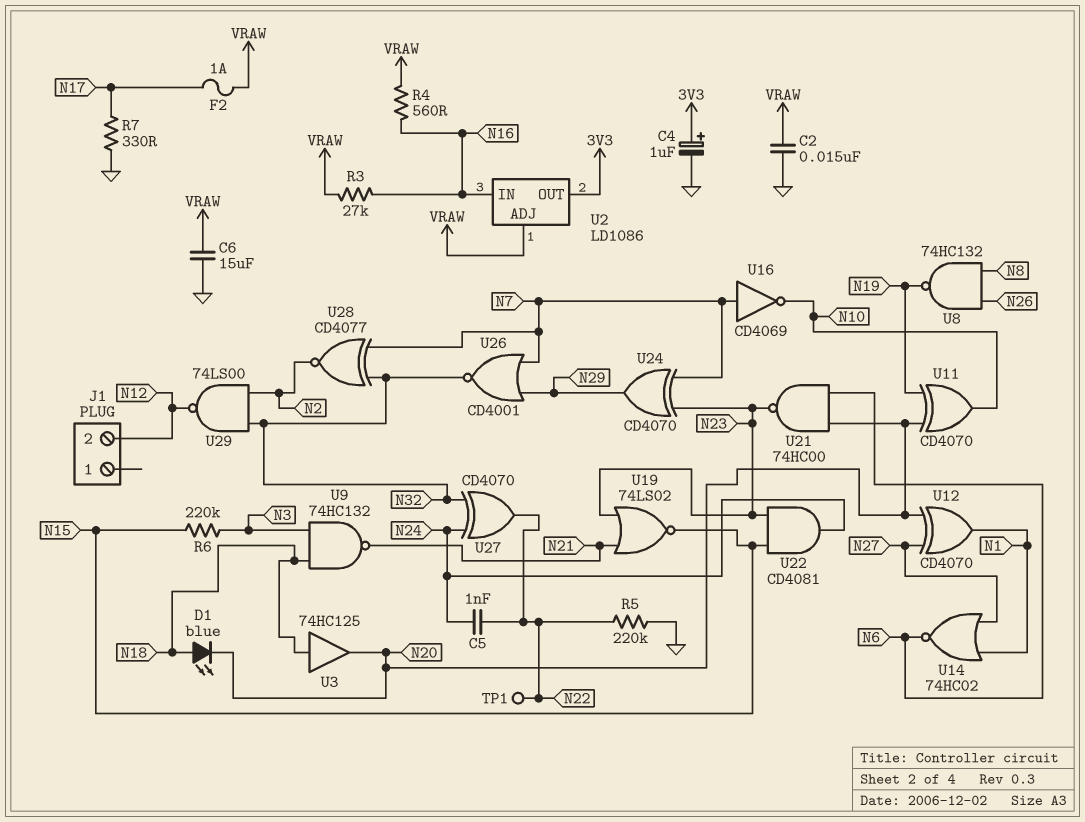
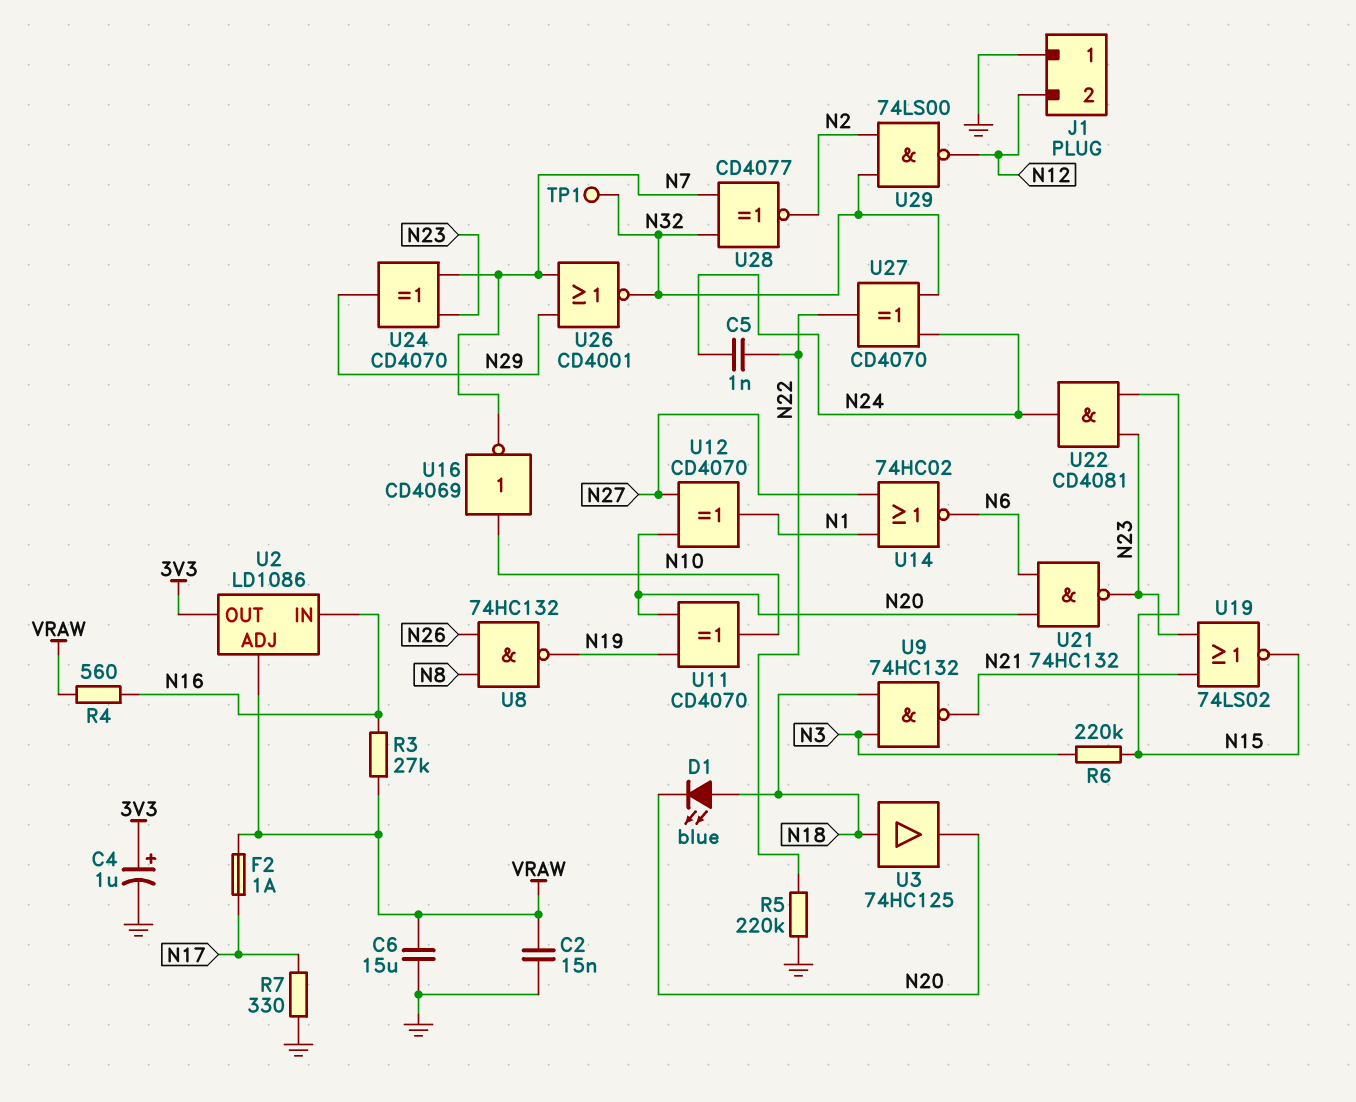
J1 pin 1: none -> GND
TP1: test point (N22) -> test point (N32)
U16: NOT CD4069 (in N7, out N10) -> NOT CD4069 (in N10, out N7)
U21: NAND 74HC00 (in N6, in N20, out N23) -> NAND 74HC132 (in N6, in N20, out N23)

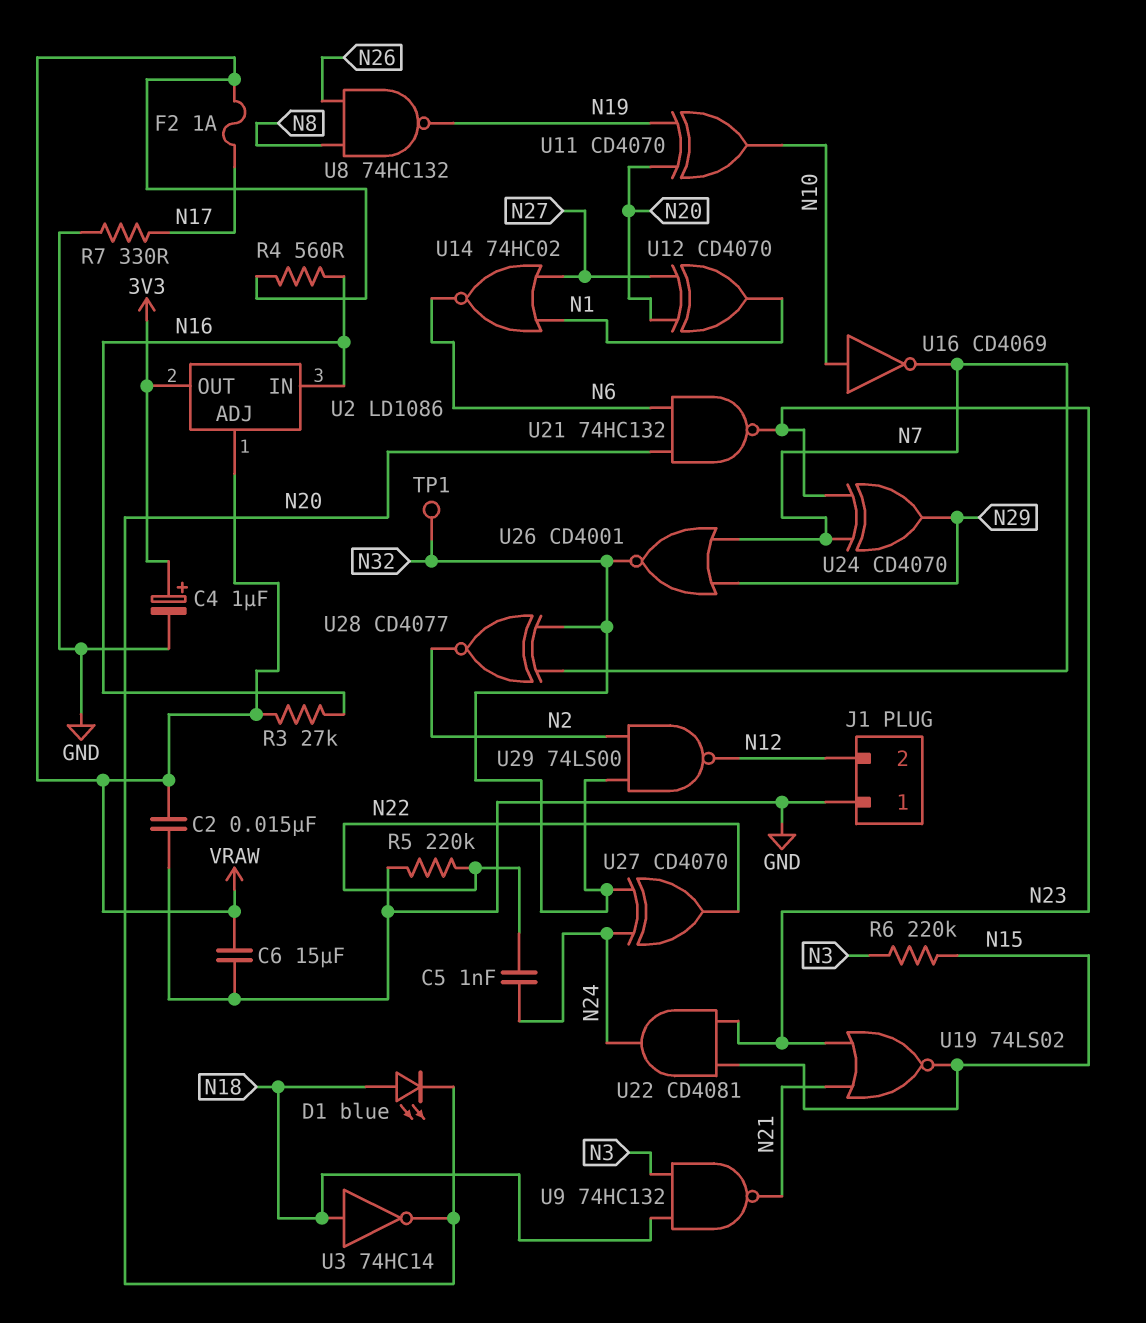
U3: buffer 74HC125 (in N18, out N20) -> NOT 74HC14 (in N18, out N20)

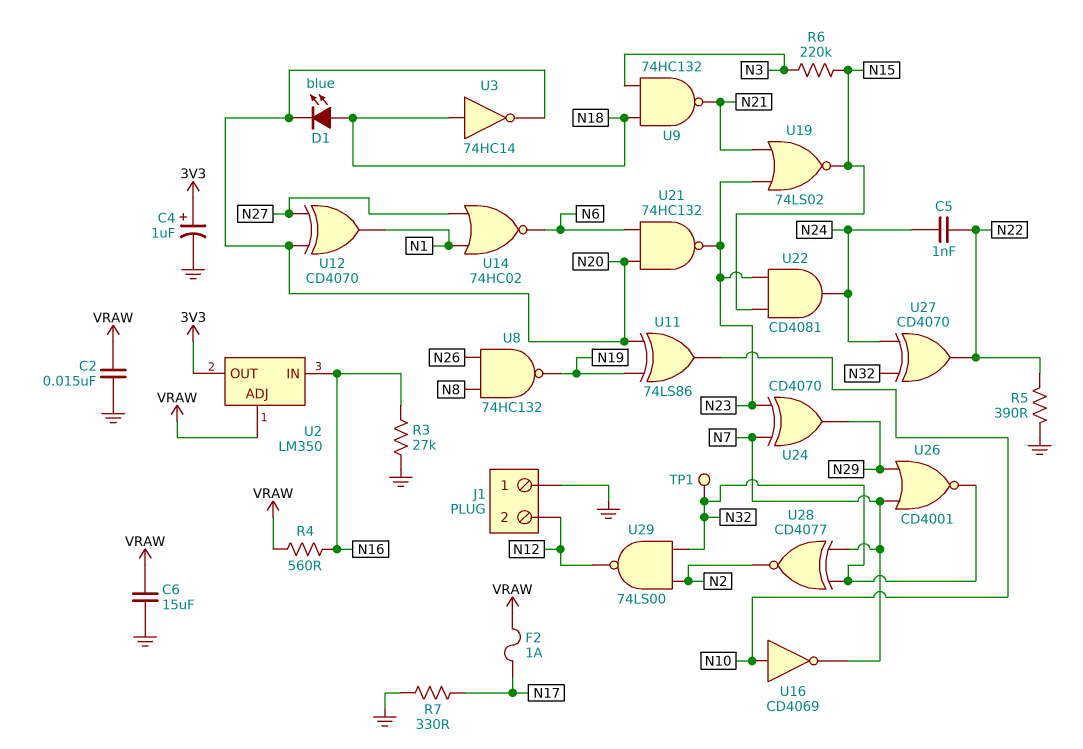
R3: 27k (N16, VRAW) -> 27k (GND, N16)
R5: 220k (GND, N22) -> 390 (GND, N22)
U2: LD1086 -> LM350
U11: XOR CD4070 (in N19, in N20, out N10) -> XOR 74LS86 (in N19, in N20, out N10)

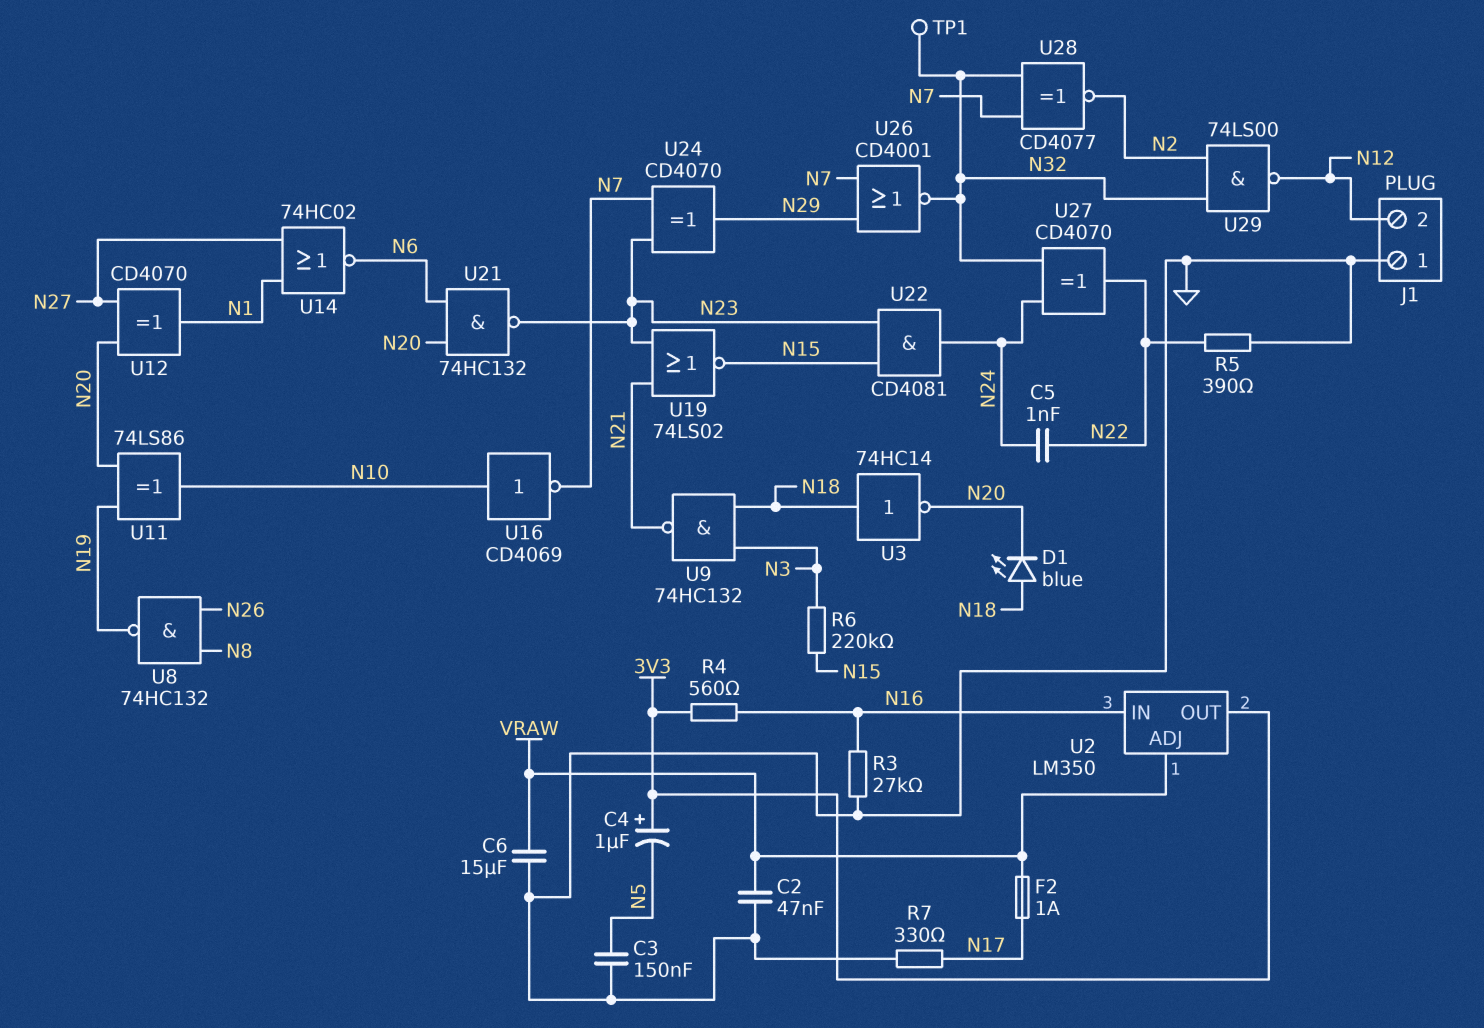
C2: 15nF (GND, VRAW) -> 47nF (GND, VRAW)
C3: none -> 150nF (GND, N5)
C4: 1uF (plus 3V3, minus GND) -> 1uF (plus 3V3, minus N5)
R4: 560 (N16, VRAW) -> 560 (3V3, N16)

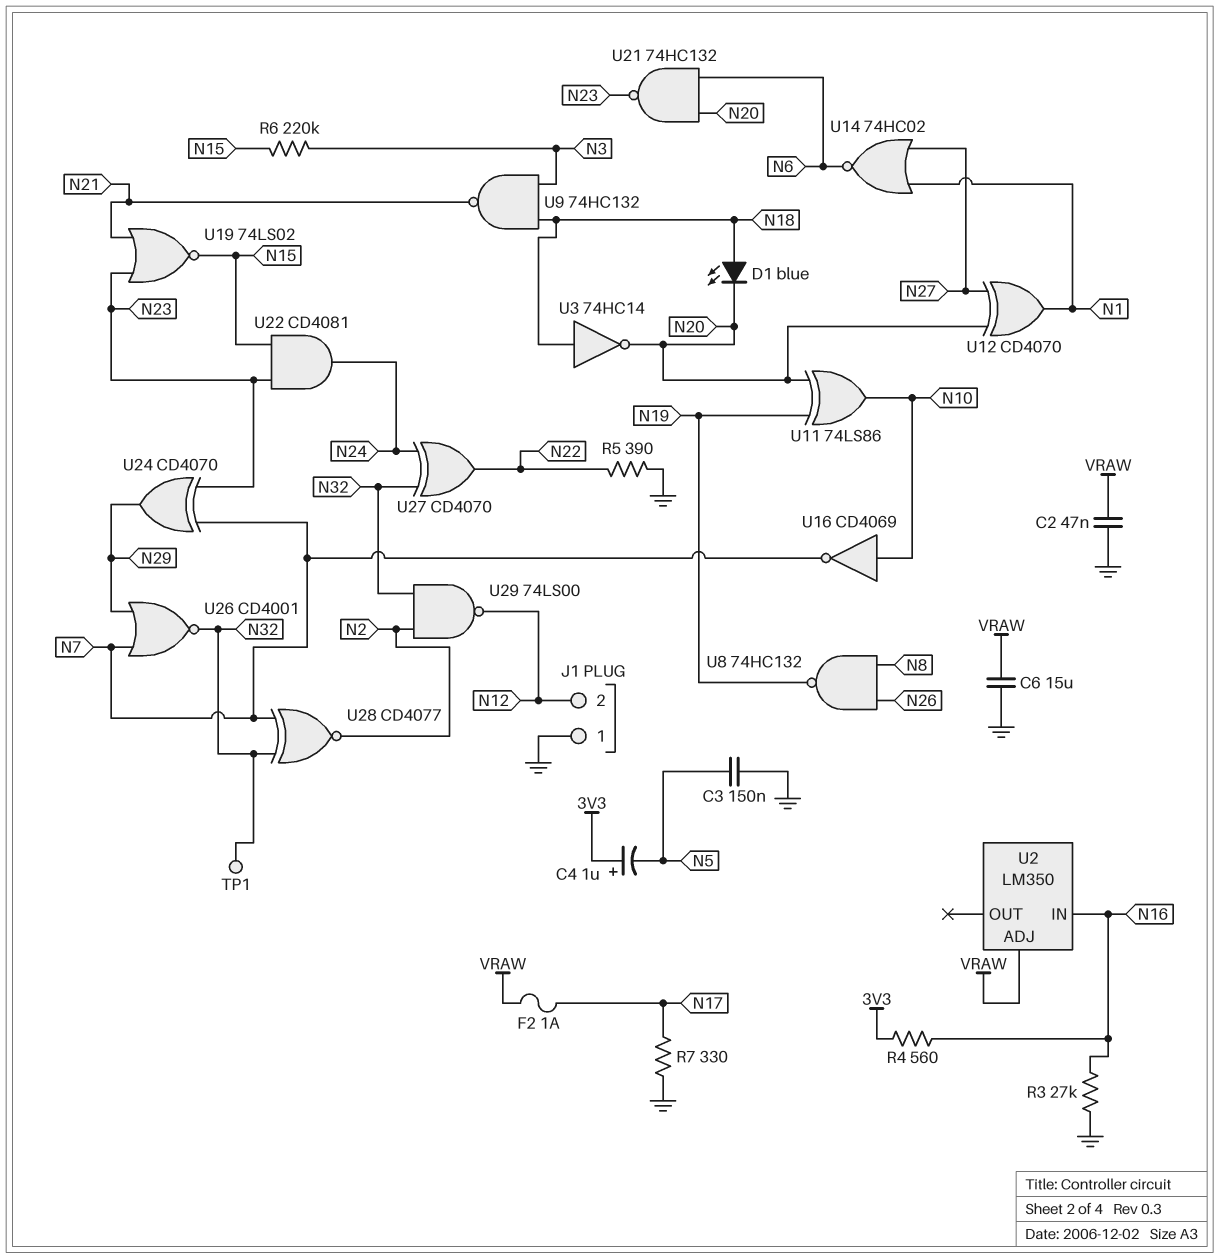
C5: 1nF (N22, N24) -> none
U2 pin OUT: 3V3 -> none

